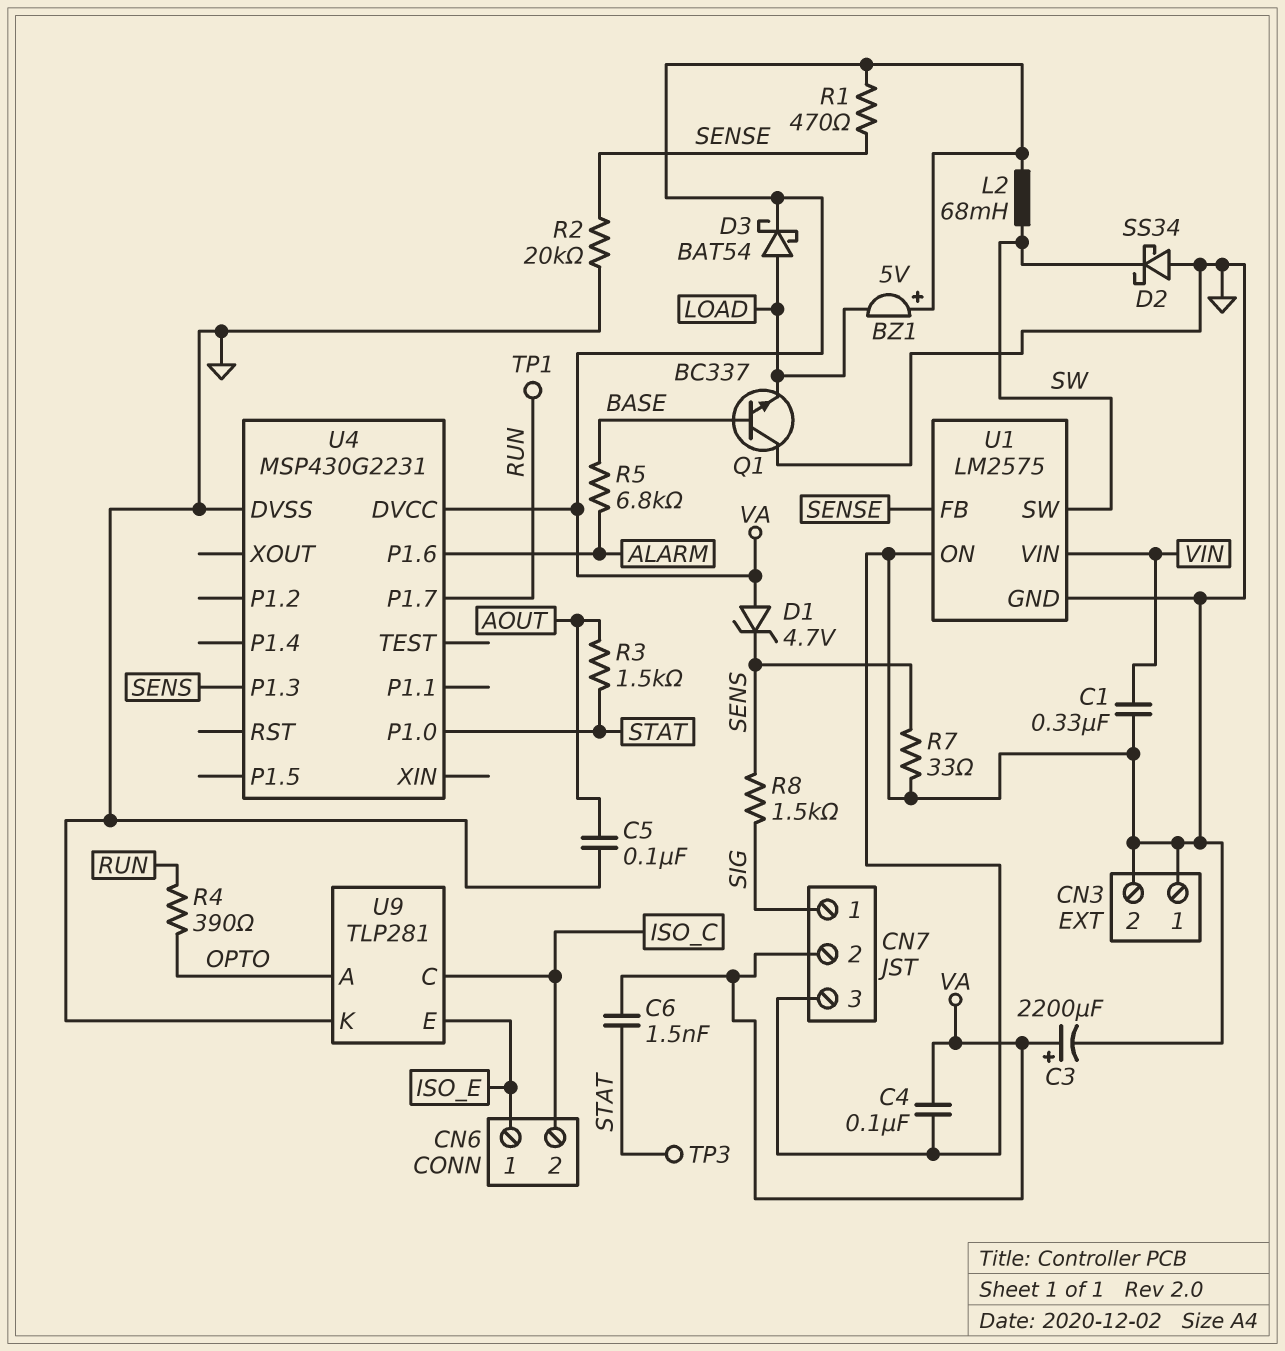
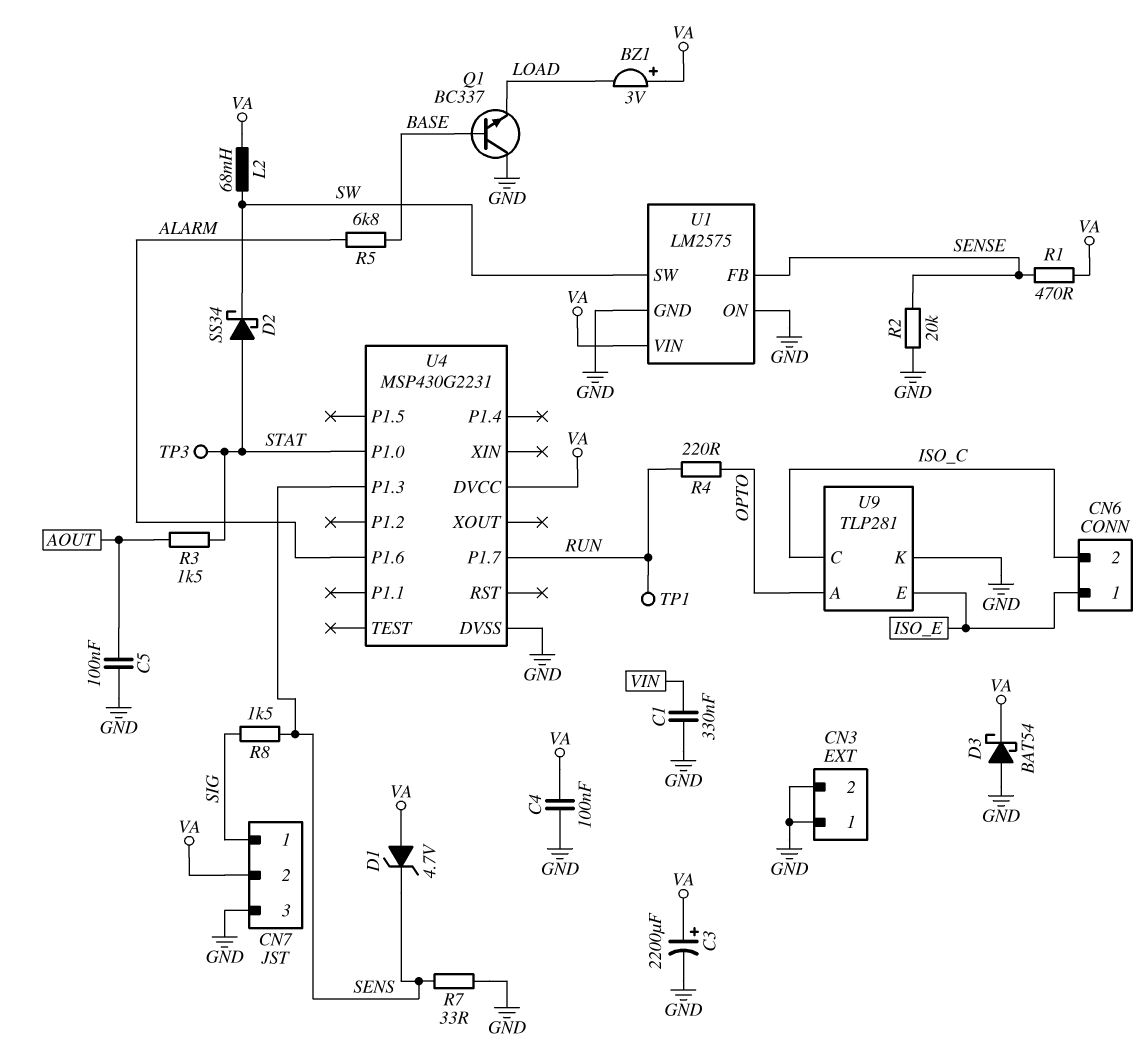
BZ1: buzzer 5V (plus VA, minus LOAD) -> buzzer 3V (plus VA, minus LOAD)
C6: 1.5nF (STAT, VA) -> none
D2: schottky SS34 (A GND, K SW) -> schottky SS34 (A STAT, K SW)
D3: schottky BAT54 (A LOAD, K VA) -> schottky BAT54 (A GND, K VA)
R4: 390 (OPTO, RUN) -> 220 (OPTO, RUN)
U1 pin VIN: VIN -> VA

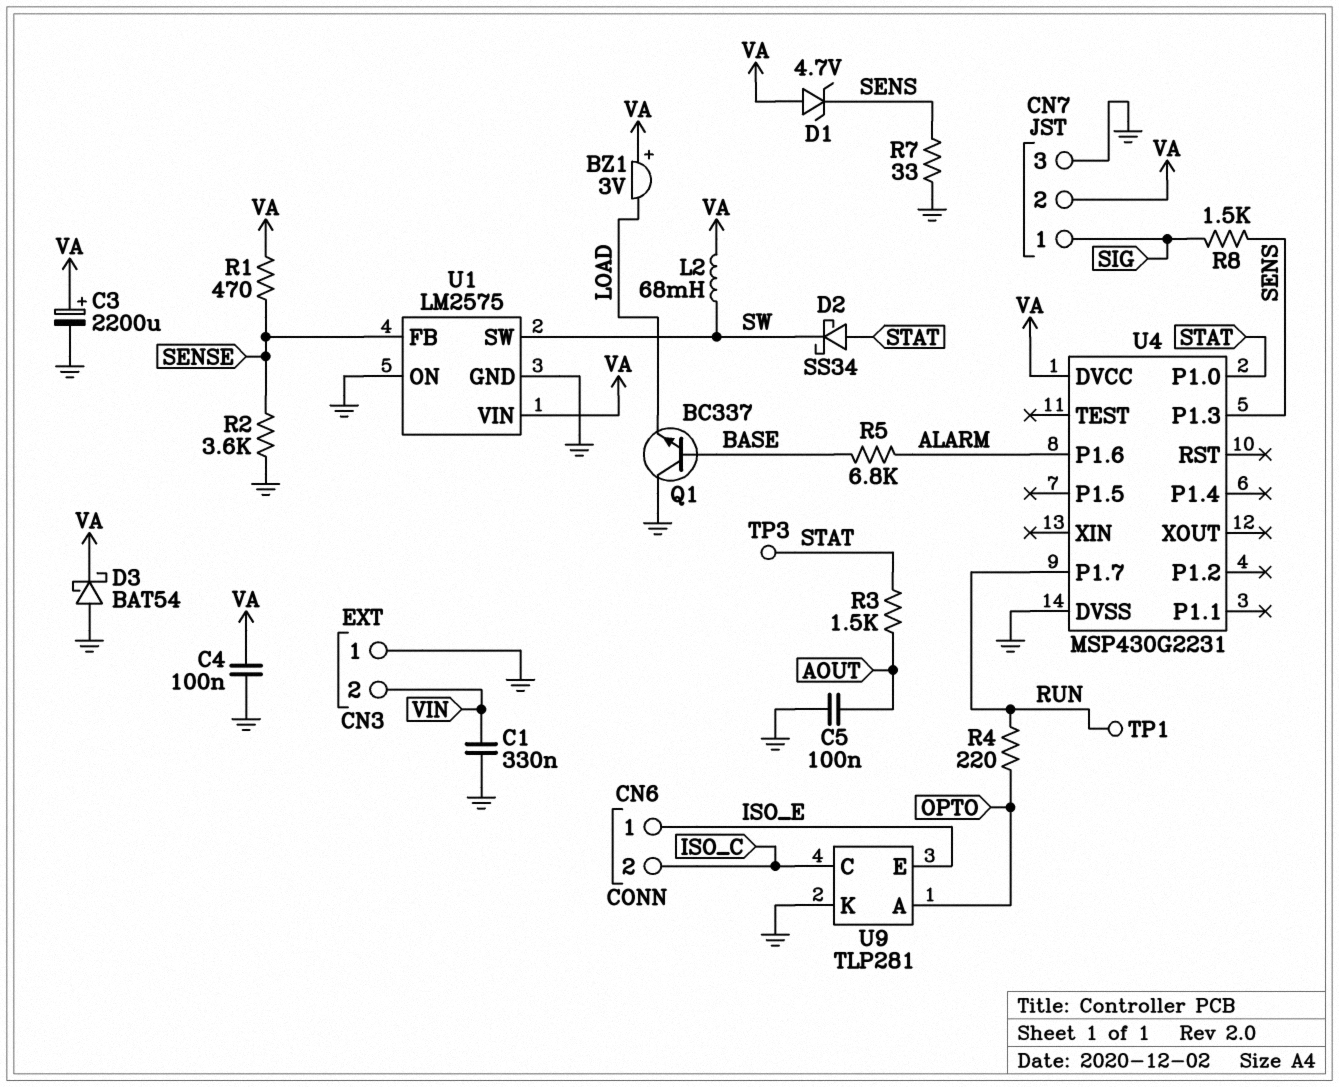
CN3 pin 2: GND -> VIN
R2: 20k (GND, SENSE) -> 3.6k (GND, SENSE)

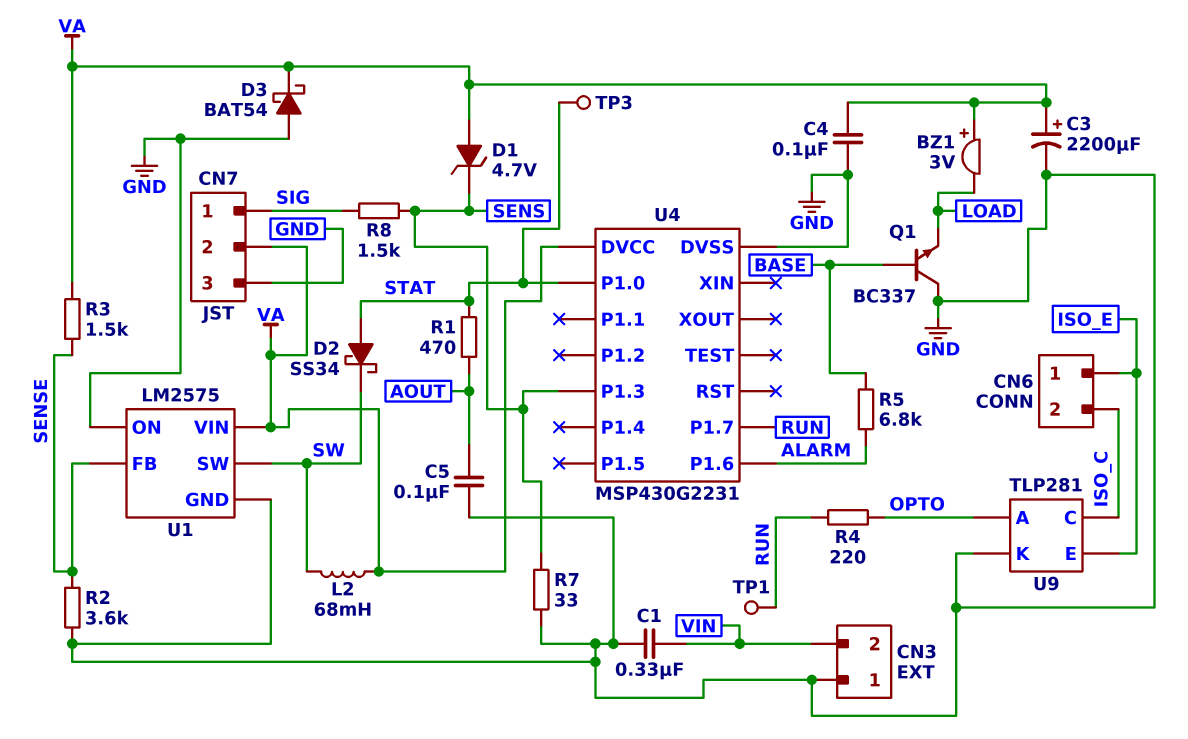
R1: 470 (SENSE, VA) -> 470 (AOUT, STAT)
R3: 1.5k (AOUT, STAT) -> 1.5k (SENSE, VA)

